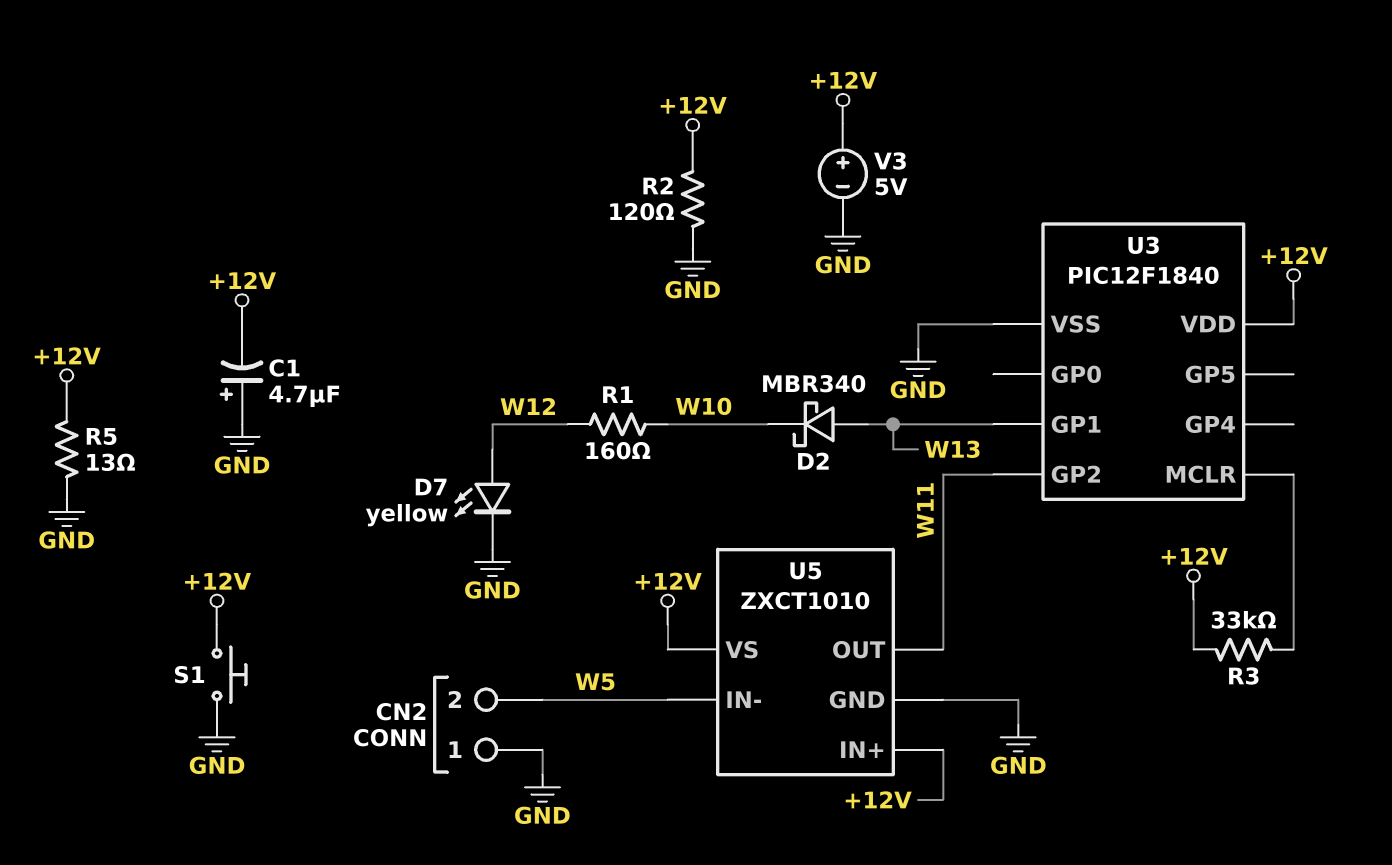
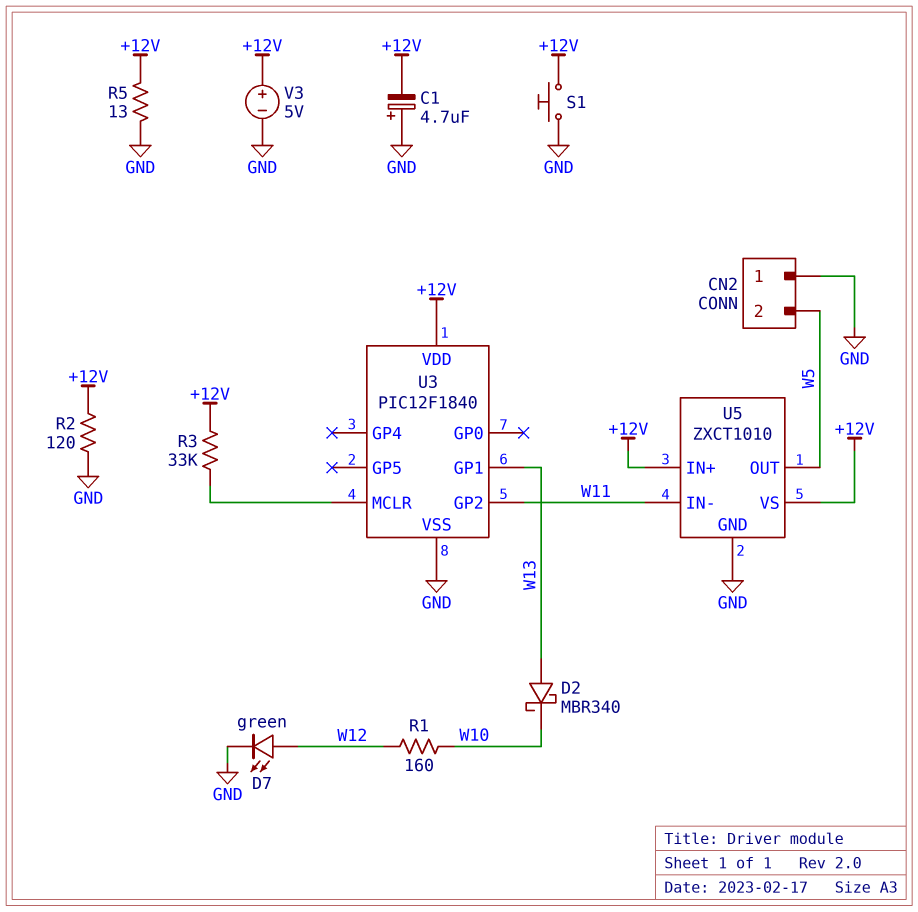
D7: LED yellow (A W12, K GND) -> LED green (A W12, K GND)
U5 pin IN-: W5 -> W11
U5 pin OUT: W11 -> W5

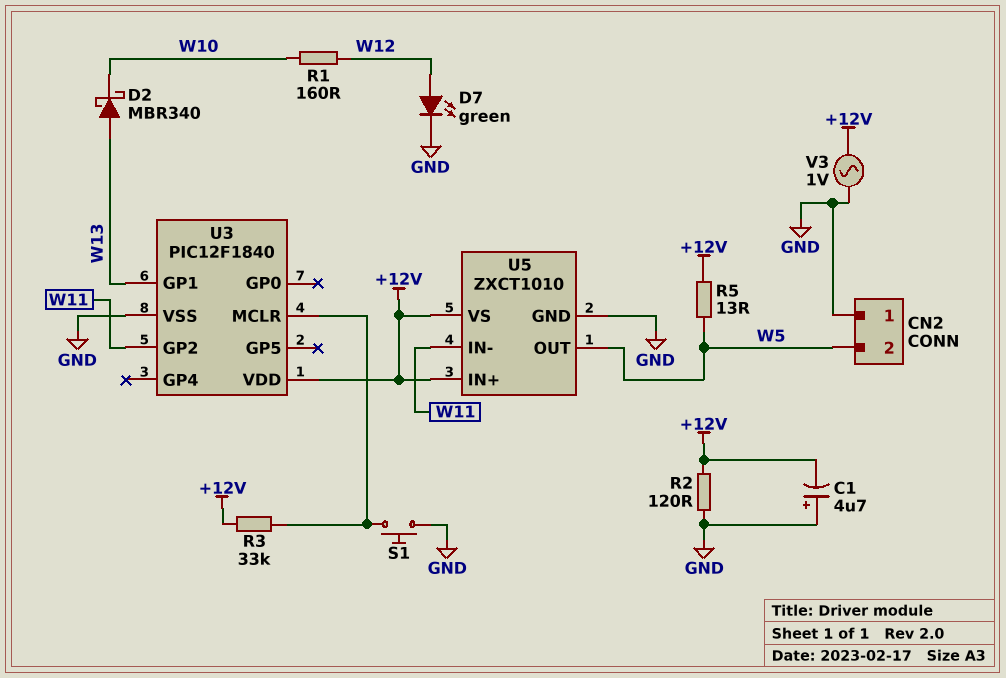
R5: 13 (+12V, GND) -> 13 (+12V, W5)
S1: button (+12V, GND) -> button (GND, U3/MCLR)
V3: 5V (plus +12V, minus GND) -> AC 1V (+12V, GND)

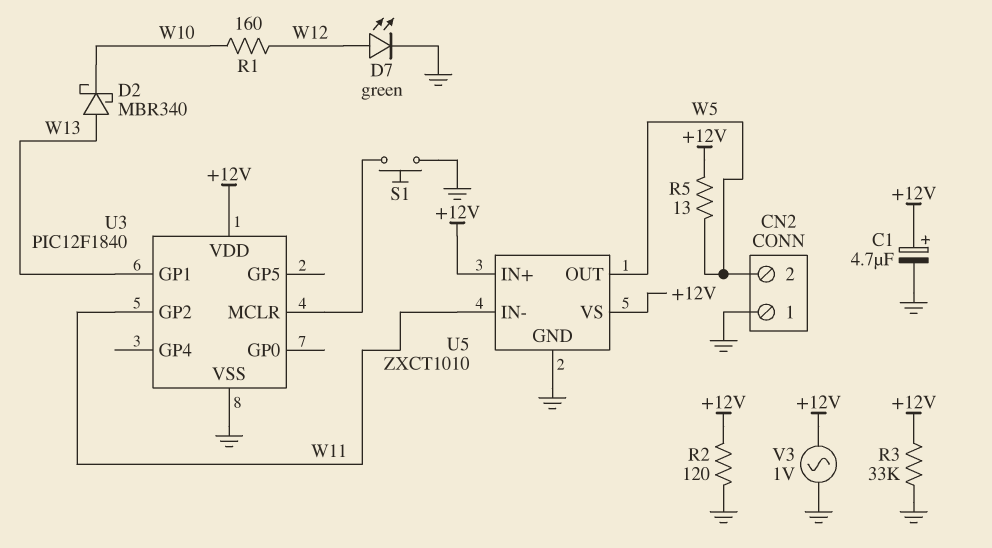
C1: 4.7uF (plus GND, minus +12V) -> 4.7uF (plus +12V, minus GND)
R3: 33k (+12V, U3/MCLR) -> 33k (+12V, GND)

